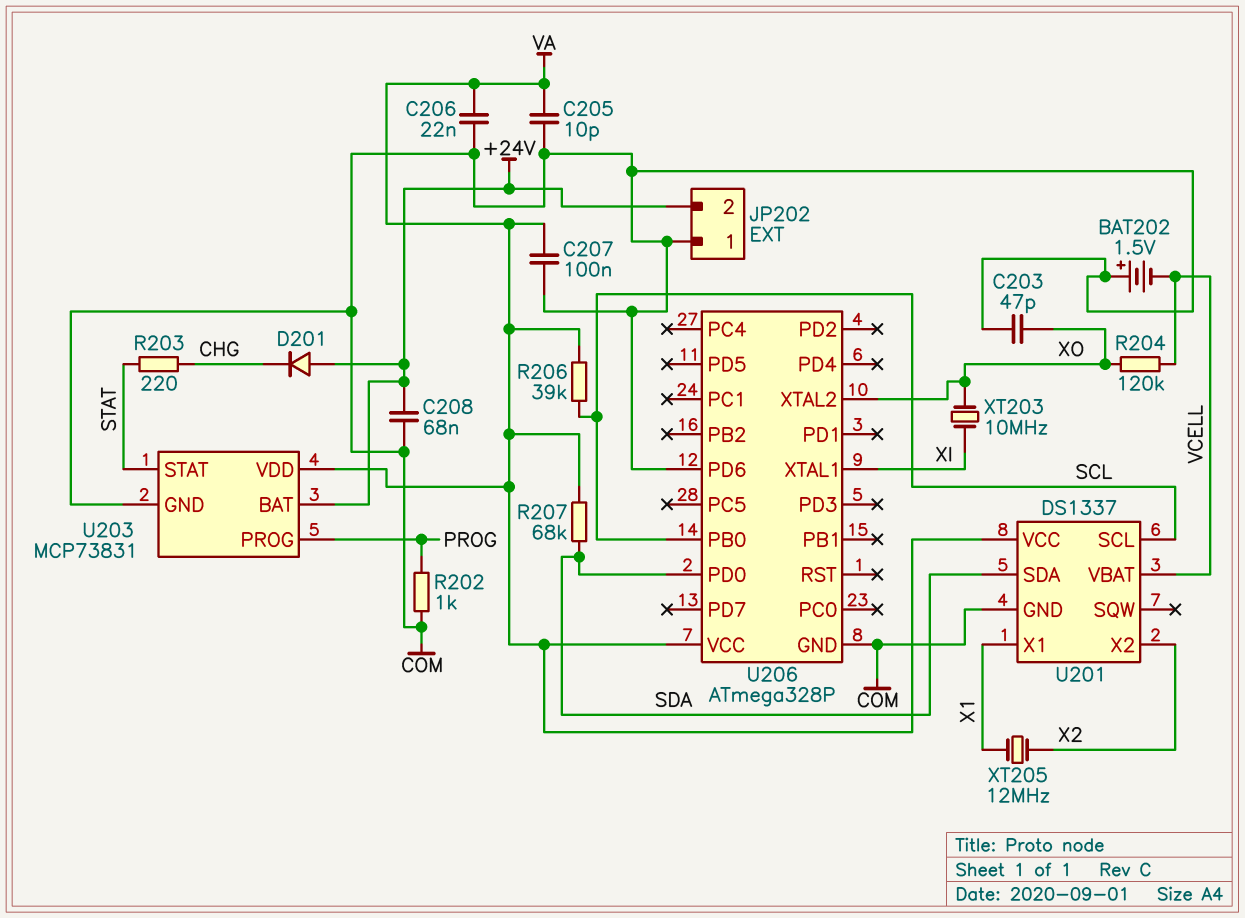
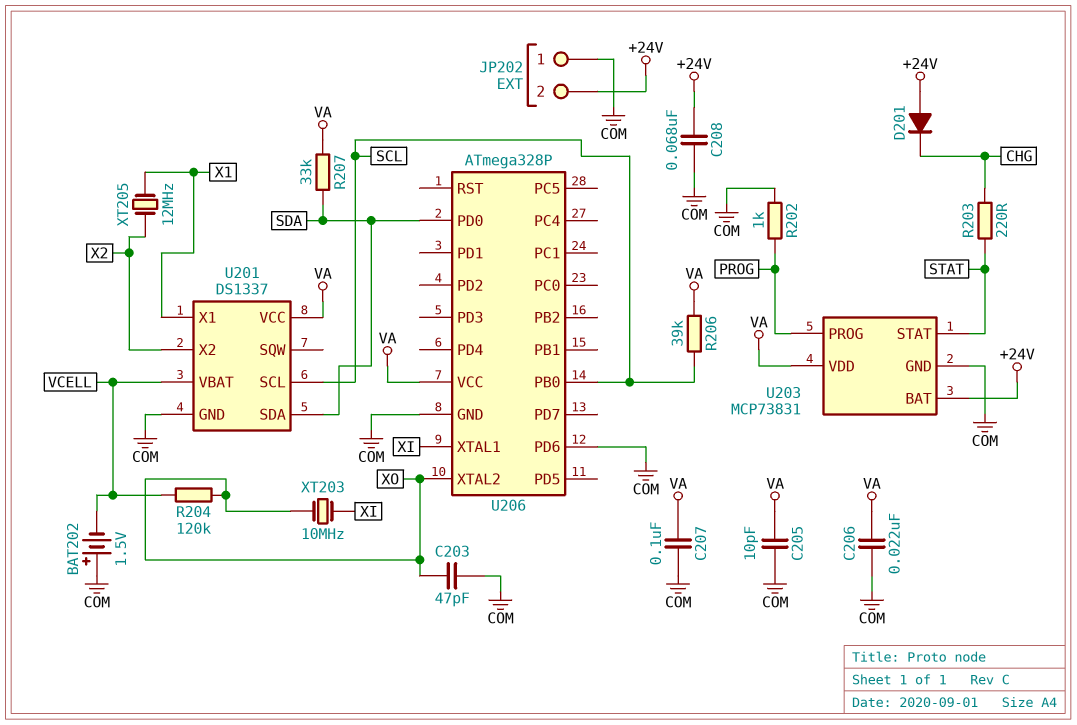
R207: 68k (SDA, VA) -> 33k (SDA, VA)

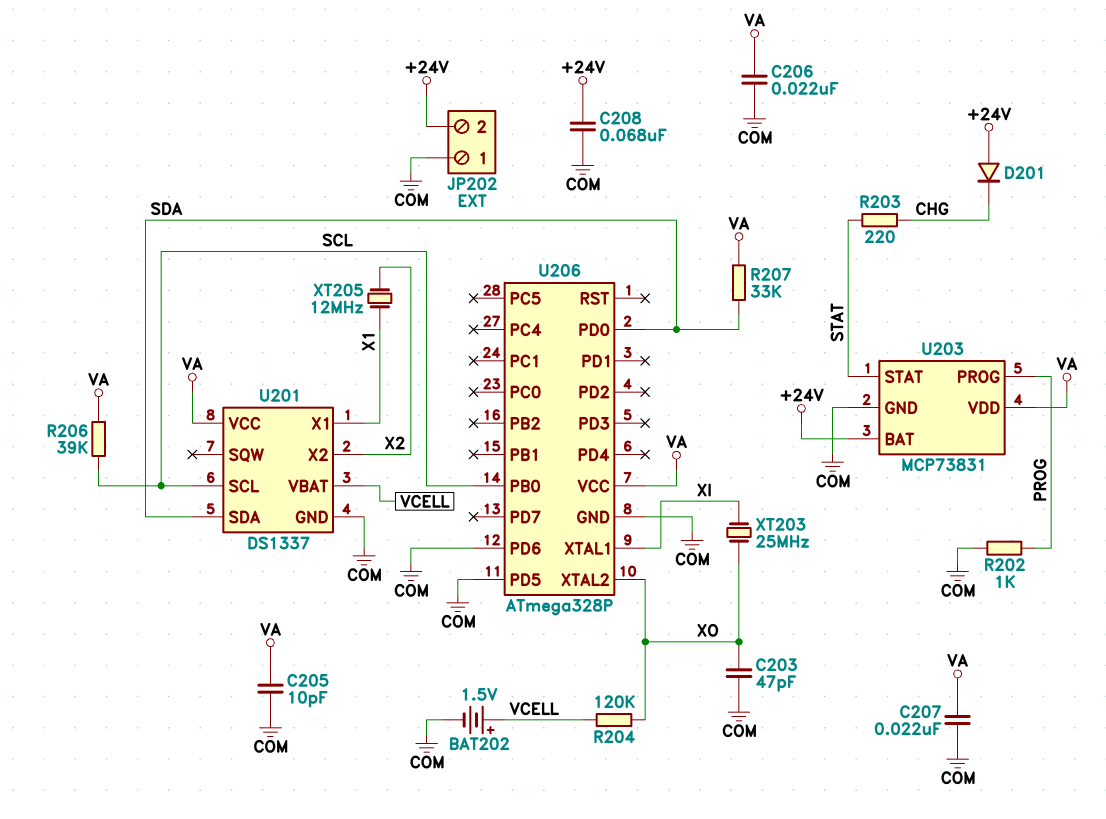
BAT202: 1.5V (plus COM, minus VCELL) -> 1.5V (plus VCELL, minus COM)
C207: 100nF (COM, VA) -> 22nF (COM, VA)
U206 pin PD5: none -> COM
XT203: 10MHz (XI, XO) -> 25MHz (XI, XO)

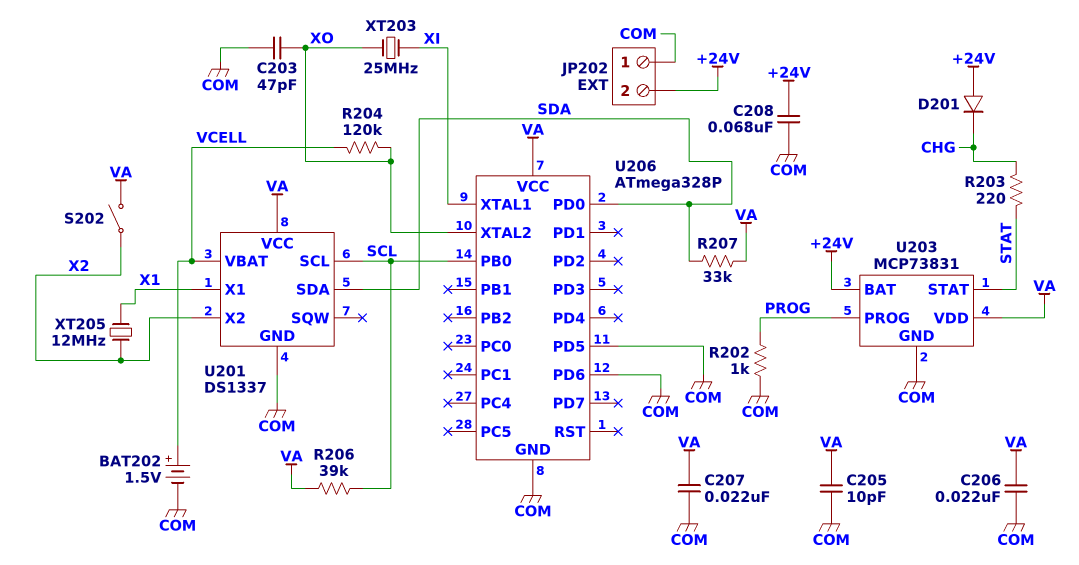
S202: none -> switch (VA, X2)

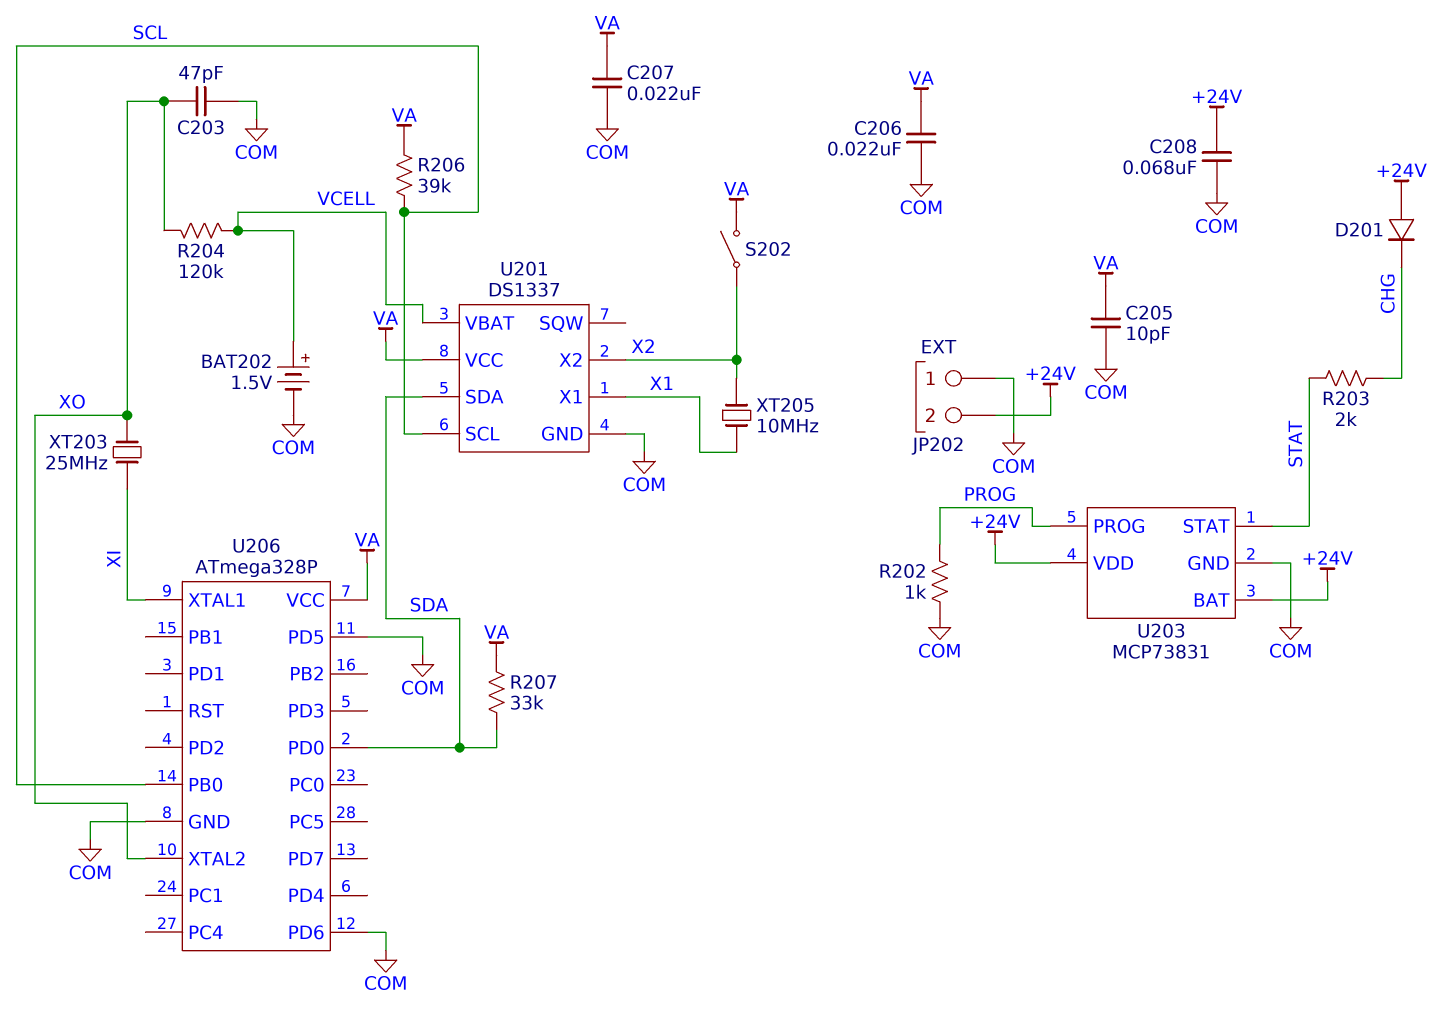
R203: 220 (CHG, STAT) -> 2k (CHG, STAT)
U203 pin VDD: VA -> +24V
XT205: 12MHz (X1, X2) -> 10MHz (X1, X2)

